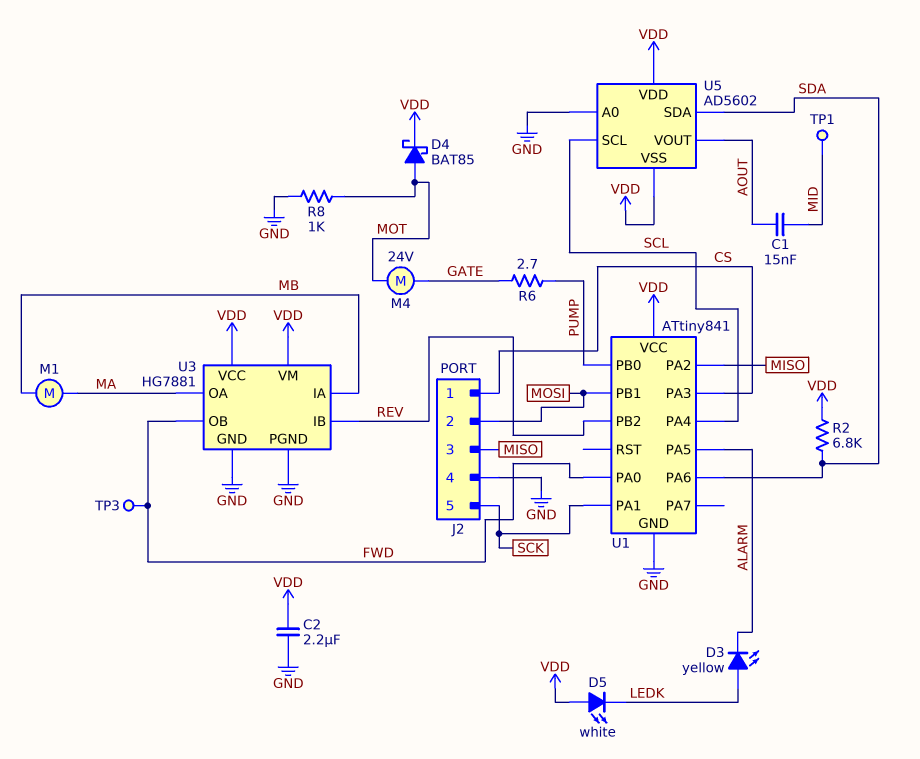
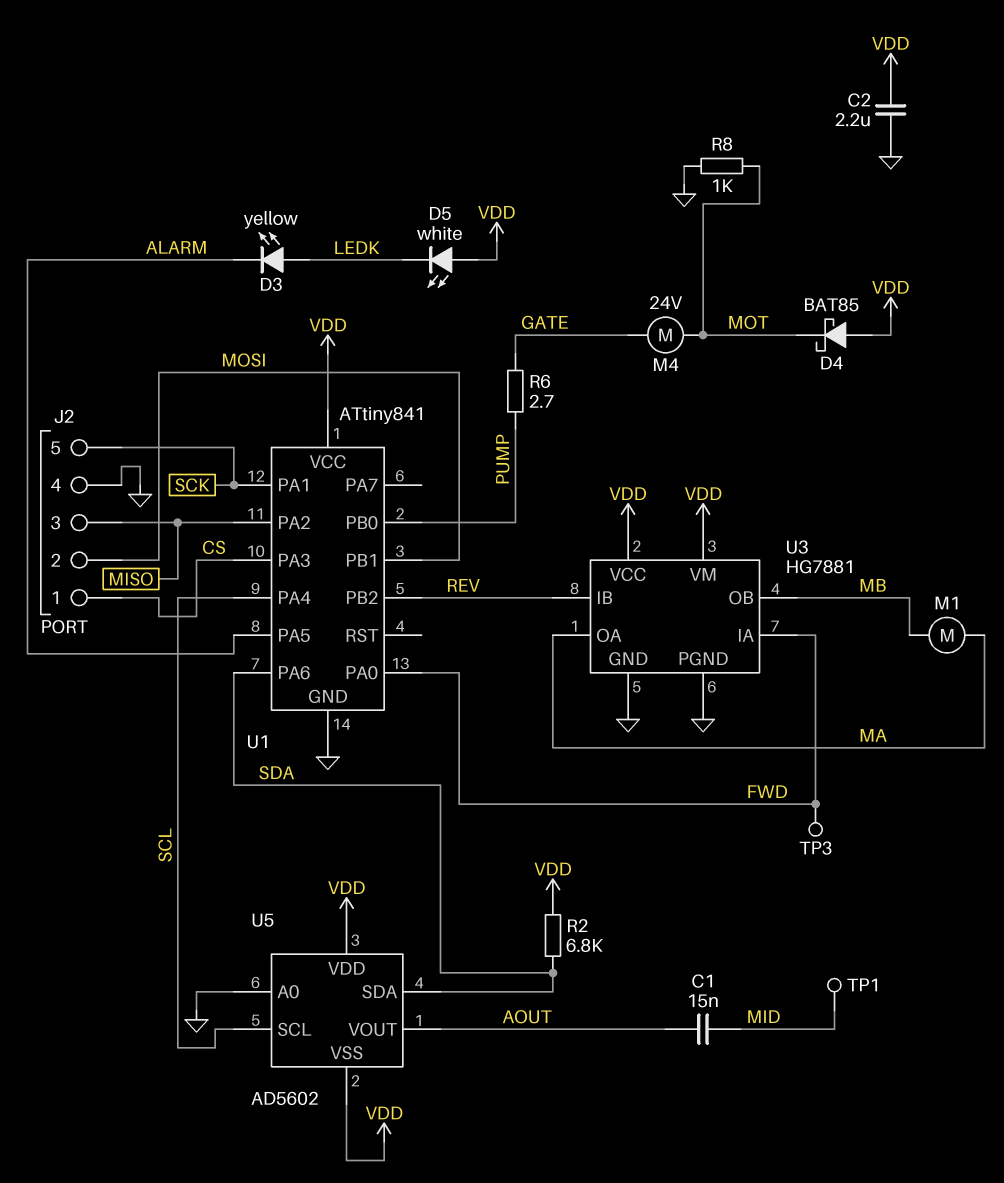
D4: schottky BAT85 (A MOT, K VDD) -> schottky BAT85 (A VDD, K MOT)
U3 pin IA: MB -> FWD
U3 pin OB: FWD -> MB

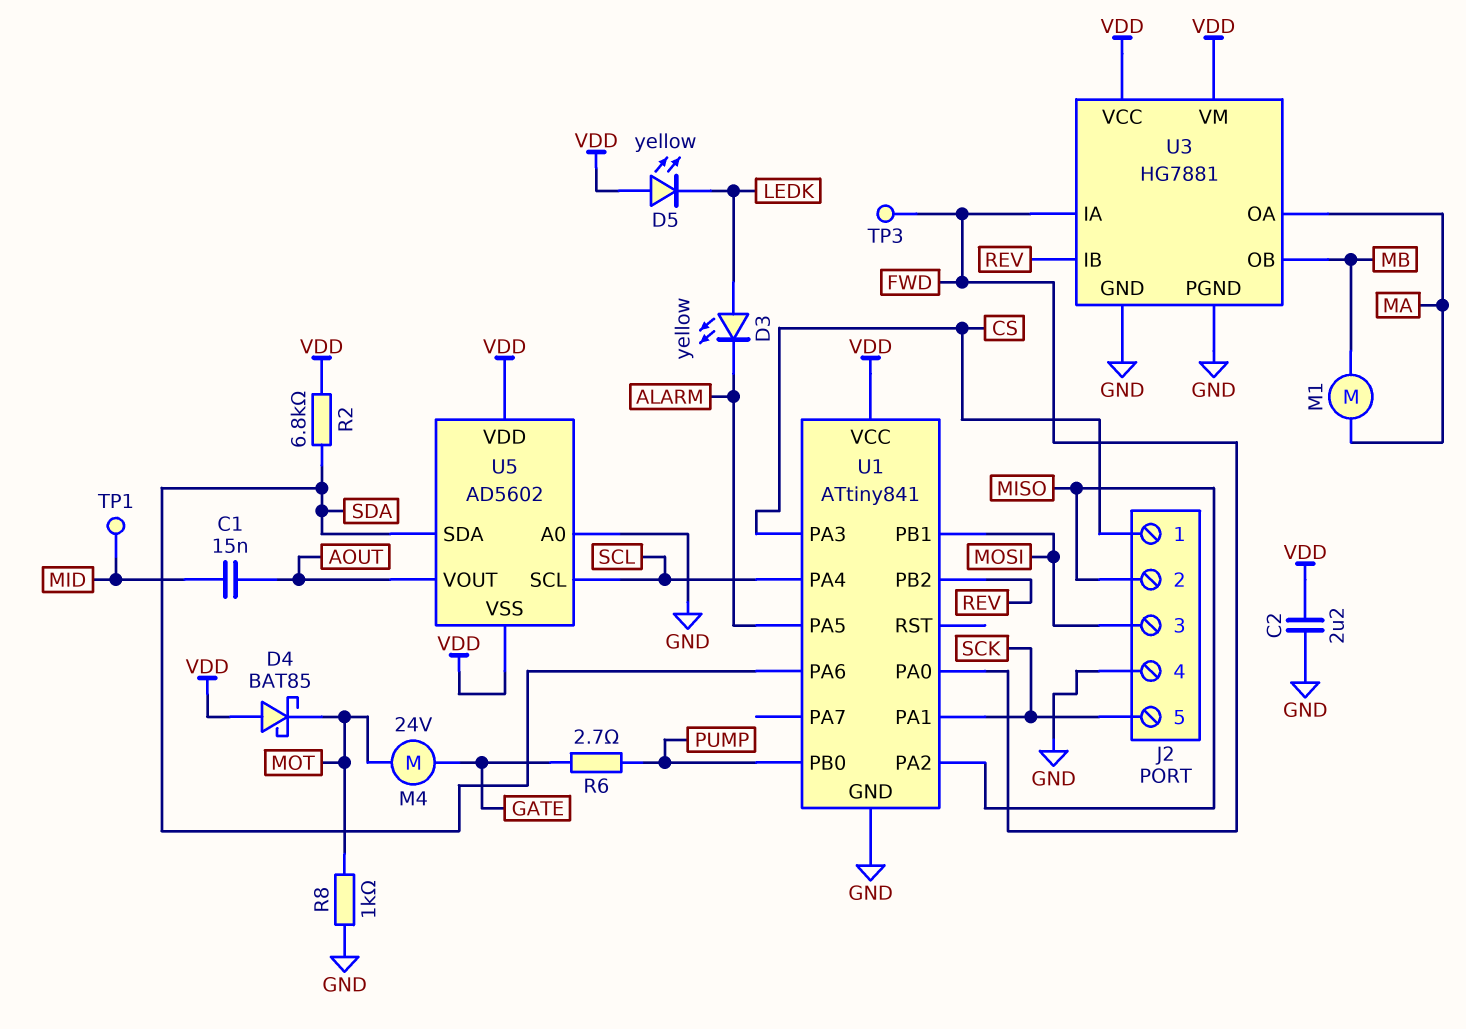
D5: LED white (A VDD, K LEDK) -> LED yellow (A VDD, K LEDK)
J2 pin 2: MOSI -> MISO
J2 pin 3: MISO -> MOSI

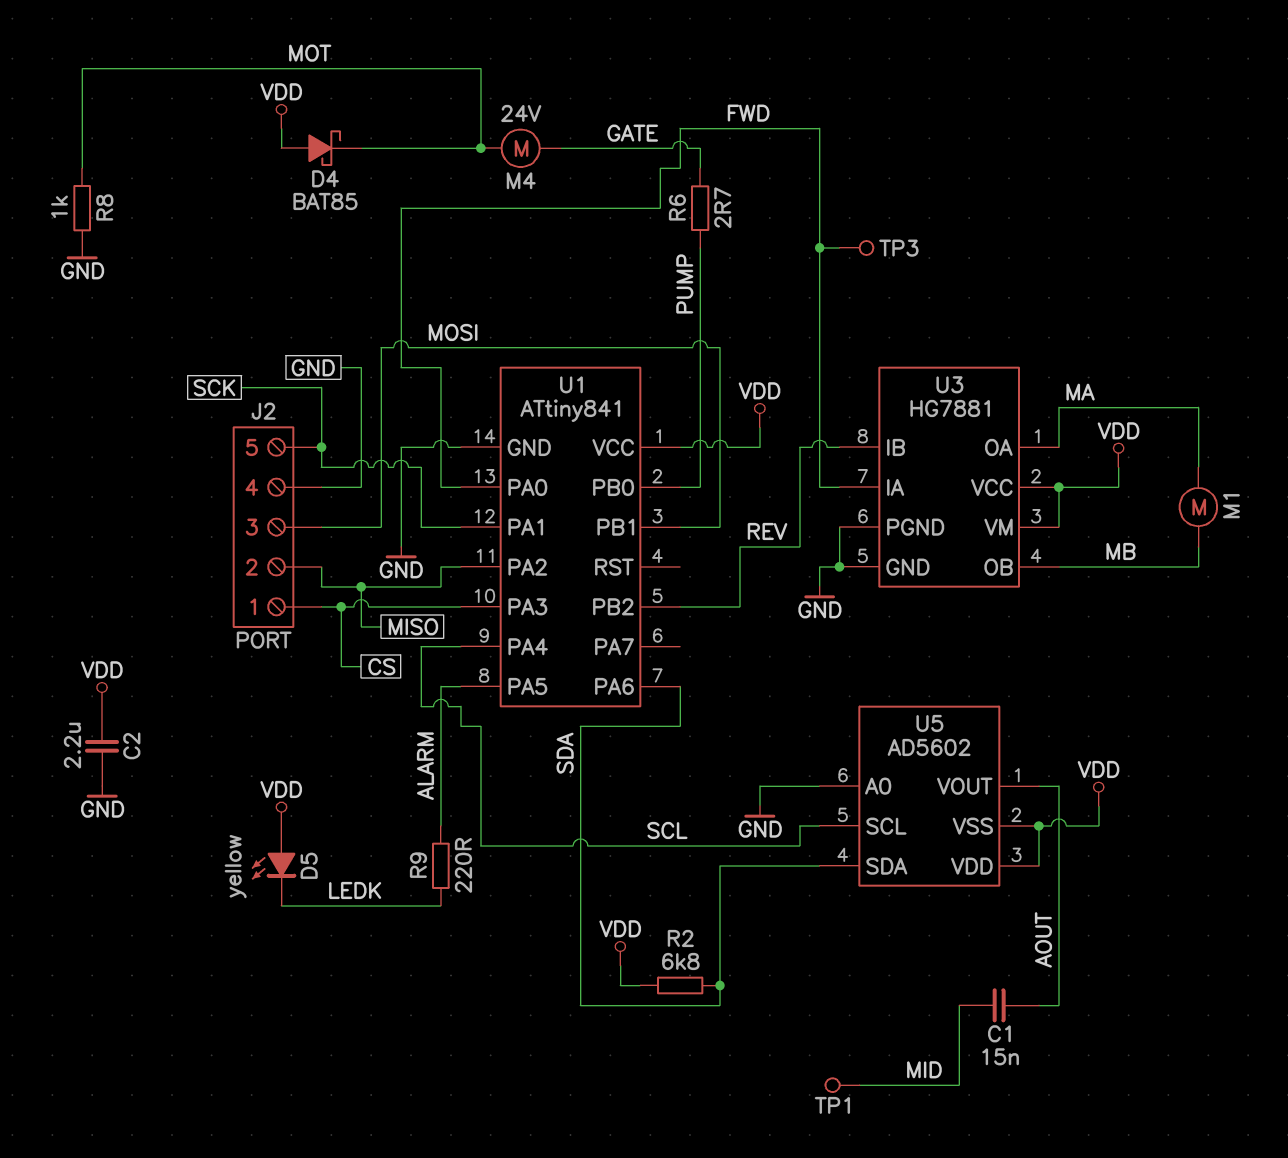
D3: LED yellow (A LEDK, K ALARM) -> none
R9: none -> 220 (ALARM, LEDK)

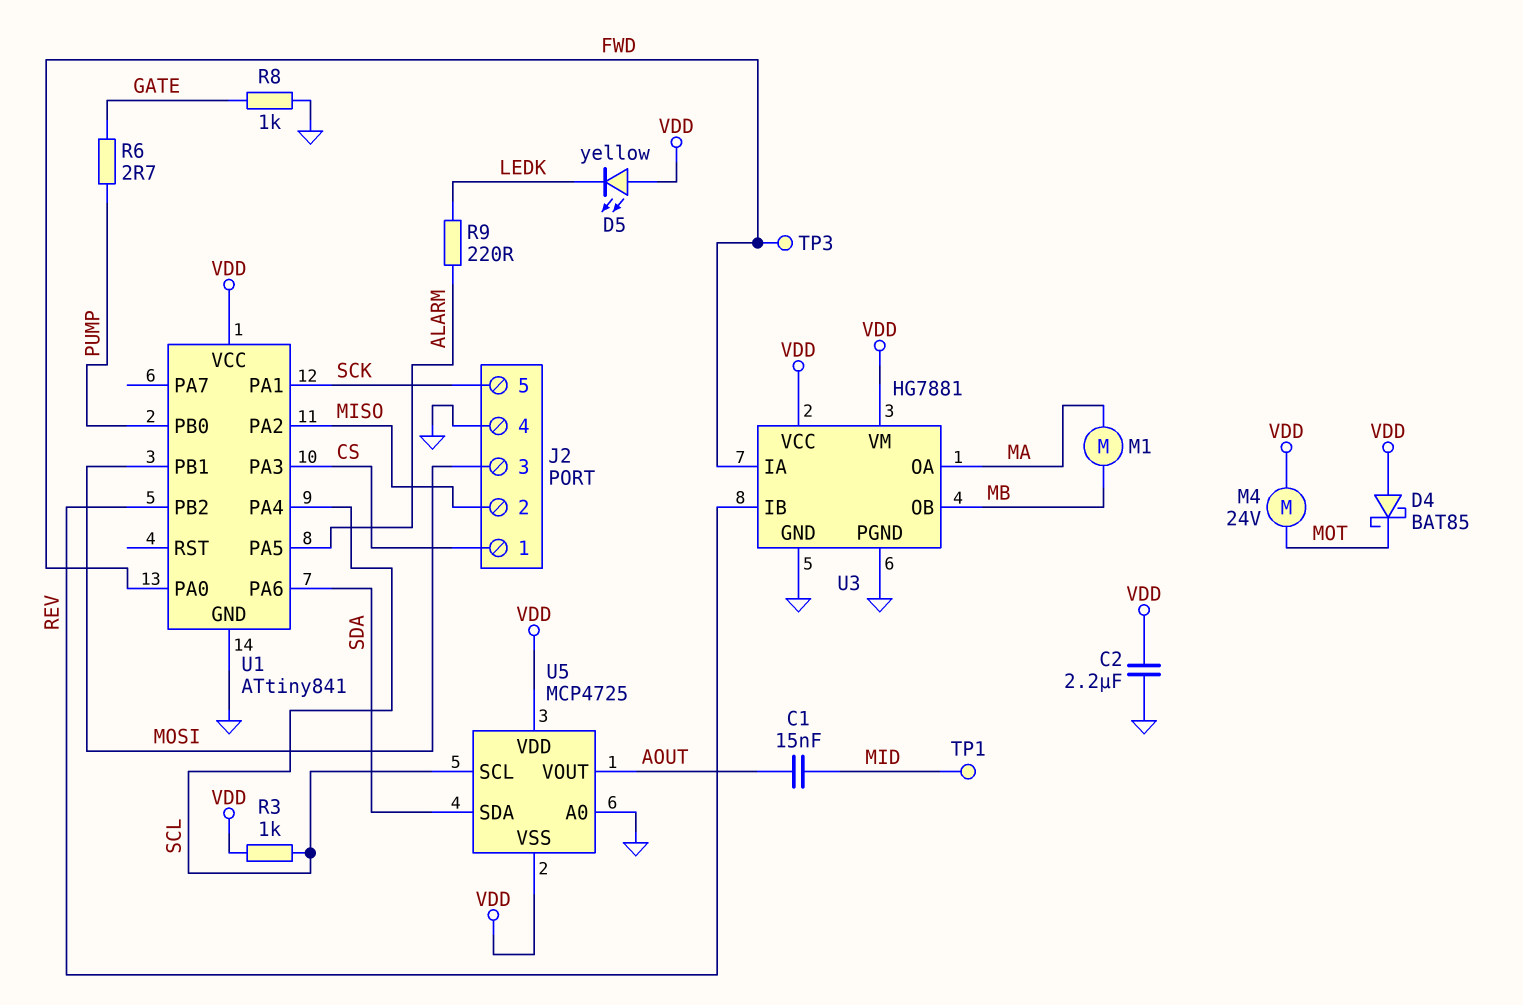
M4: motor 24V (GATE, MOT) -> motor 24V (MOT, VDD)
R2: 6.8k (SDA, VDD) -> none
R3: none -> 1k (SCL, VDD)
R8: 1k (GND, MOT) -> 1k (GATE, GND)
U5: AD5602 -> MCP4725

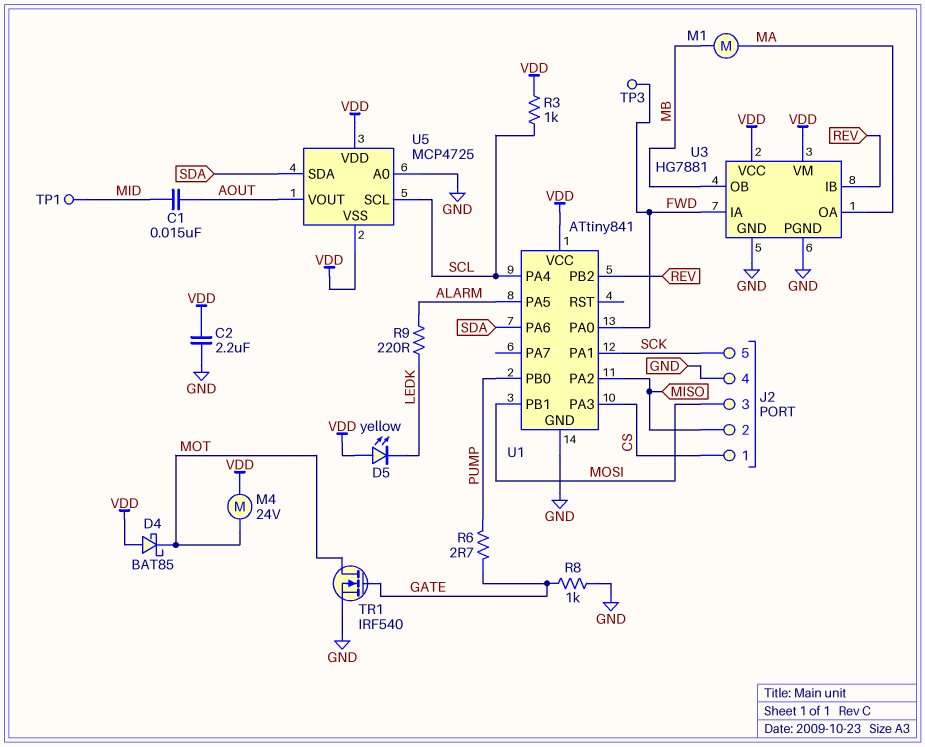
TR1: none -> NMOS IRF540 (G GATE, D MOT, S GND)

